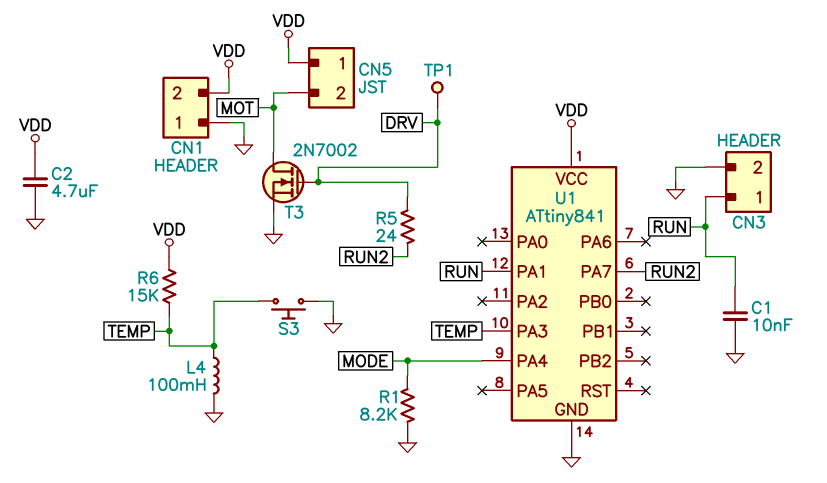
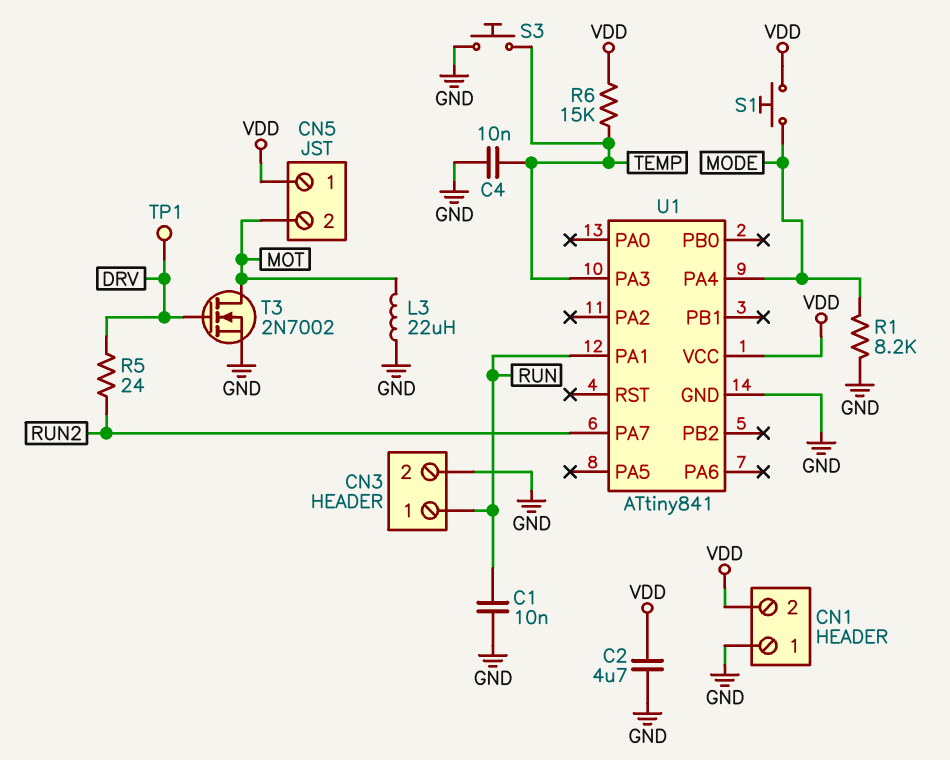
C4: none -> 10nF (GND, TEMP)
L3: none -> 22uH (GND, MOT)
L4: 100mH (GND, TEMP) -> none
S1: none -> button (MODE, VDD)

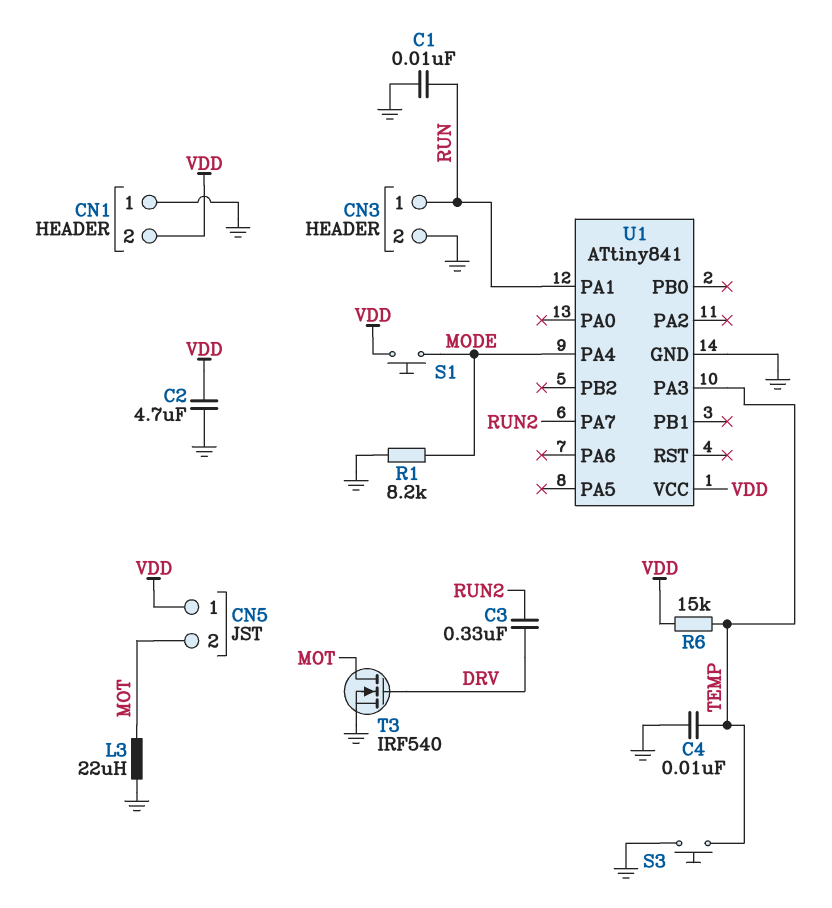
C3: none -> 330nF (DRV, RUN2)
R5: 24 (DRV, RUN2) -> none
T3: NMOS 2N7002 (G DRV, D MOT, S GND) -> NMOS IRF540 (G DRV, D MOT, S GND)
TP1: test point (DRV) -> none

